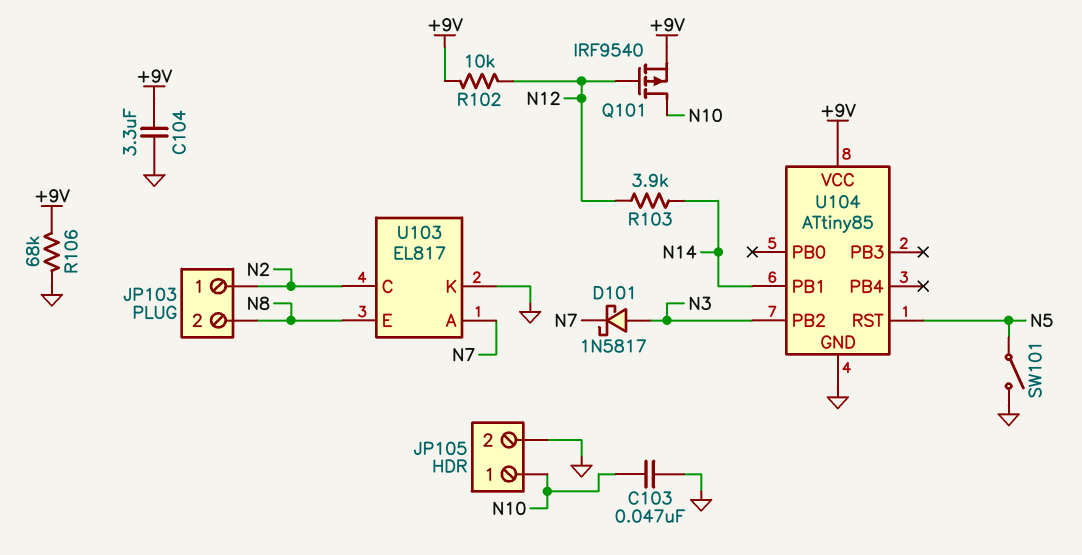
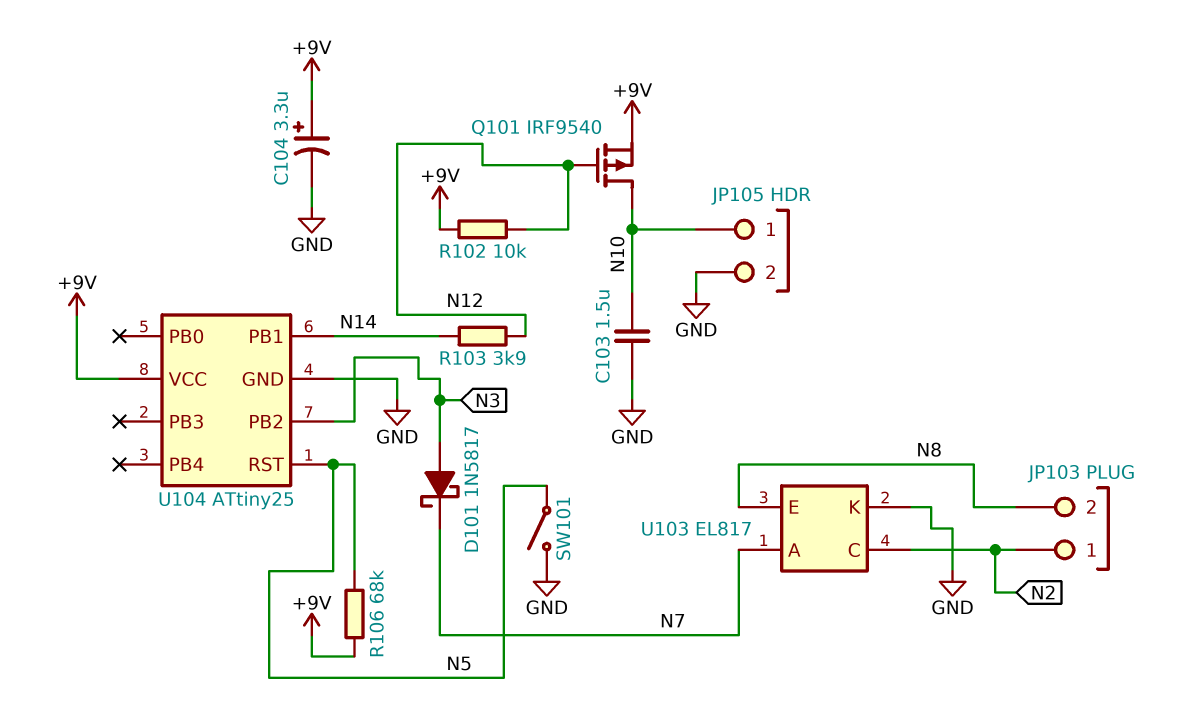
C103: 47nF (GND, N10) -> 1.5uF (GND, N10)
C104: 3.3uF (+9V, GND) -> 3.3uF (plus +9V, minus GND)
R106: 68k (+9V, GND) -> 68k (+9V, N5)
U104: ATtiny85 -> ATtiny25

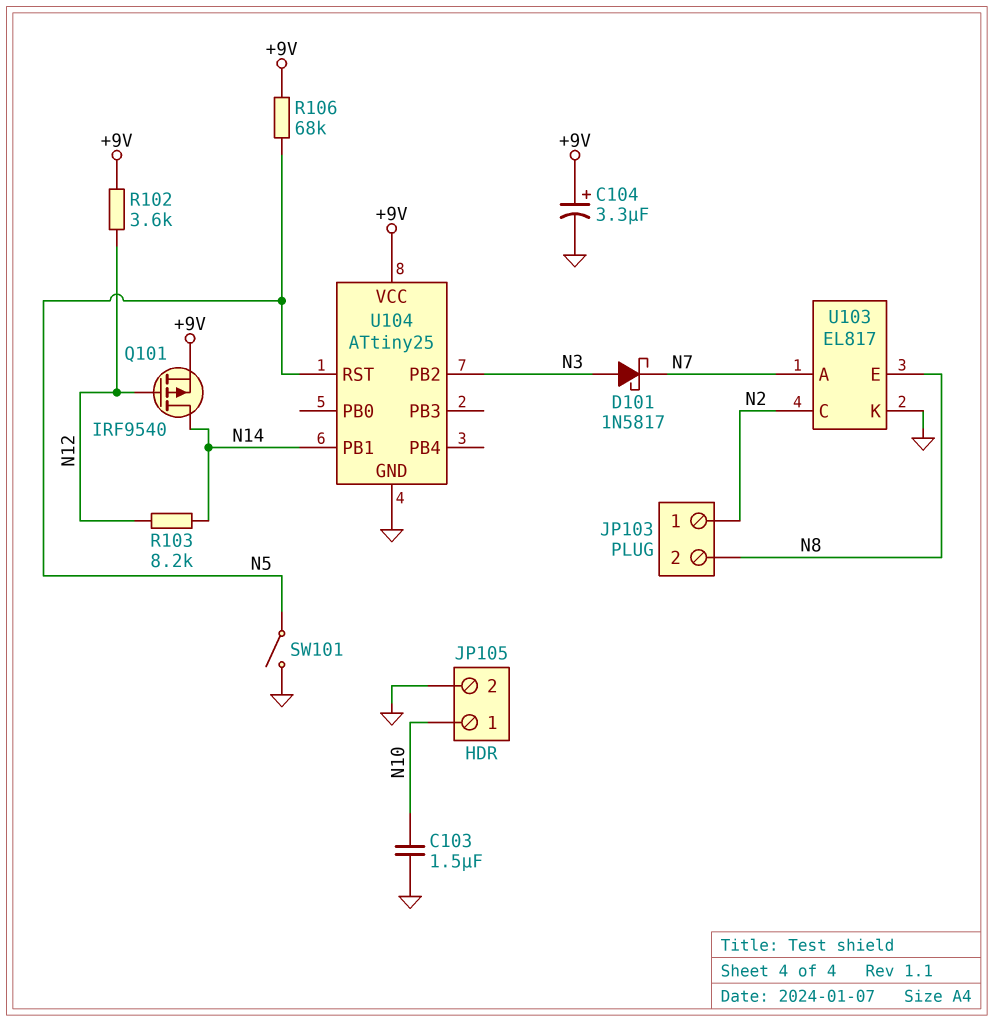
Q101: PMOS IRF9540 (G N12, D N10, S +9V) -> PMOS IRF9540 (G N12, D N14, S +9V)
R102: 10k (+9V, N12) -> 3.6k (+9V, N12)
R103: 3.9k (N12, N14) -> 8.2k (N12, N14)

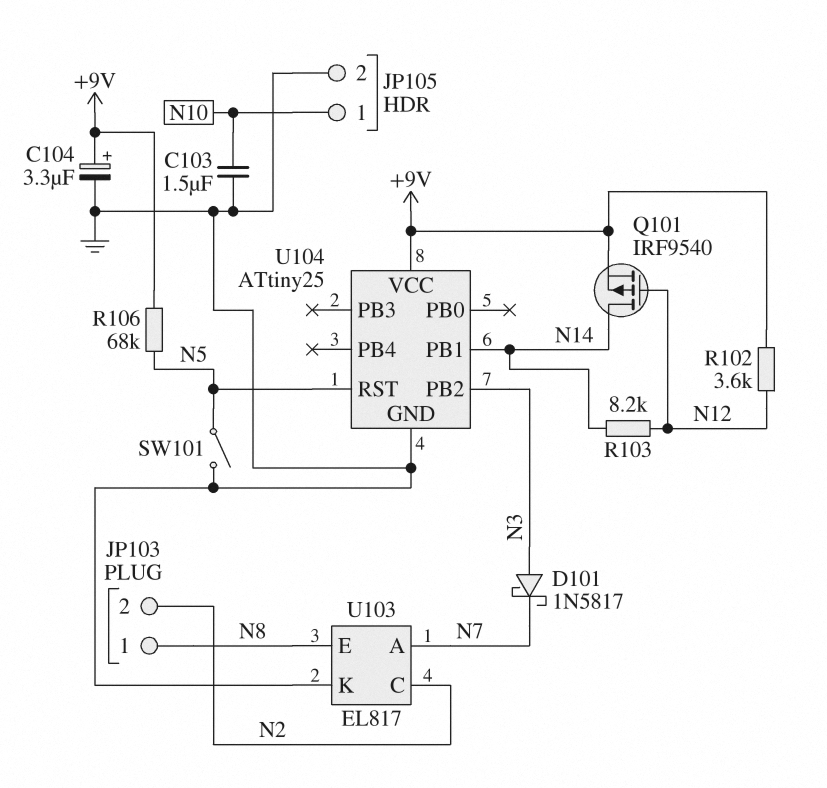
JP103 pin 1: N2 -> N8
JP103 pin 2: N8 -> N2

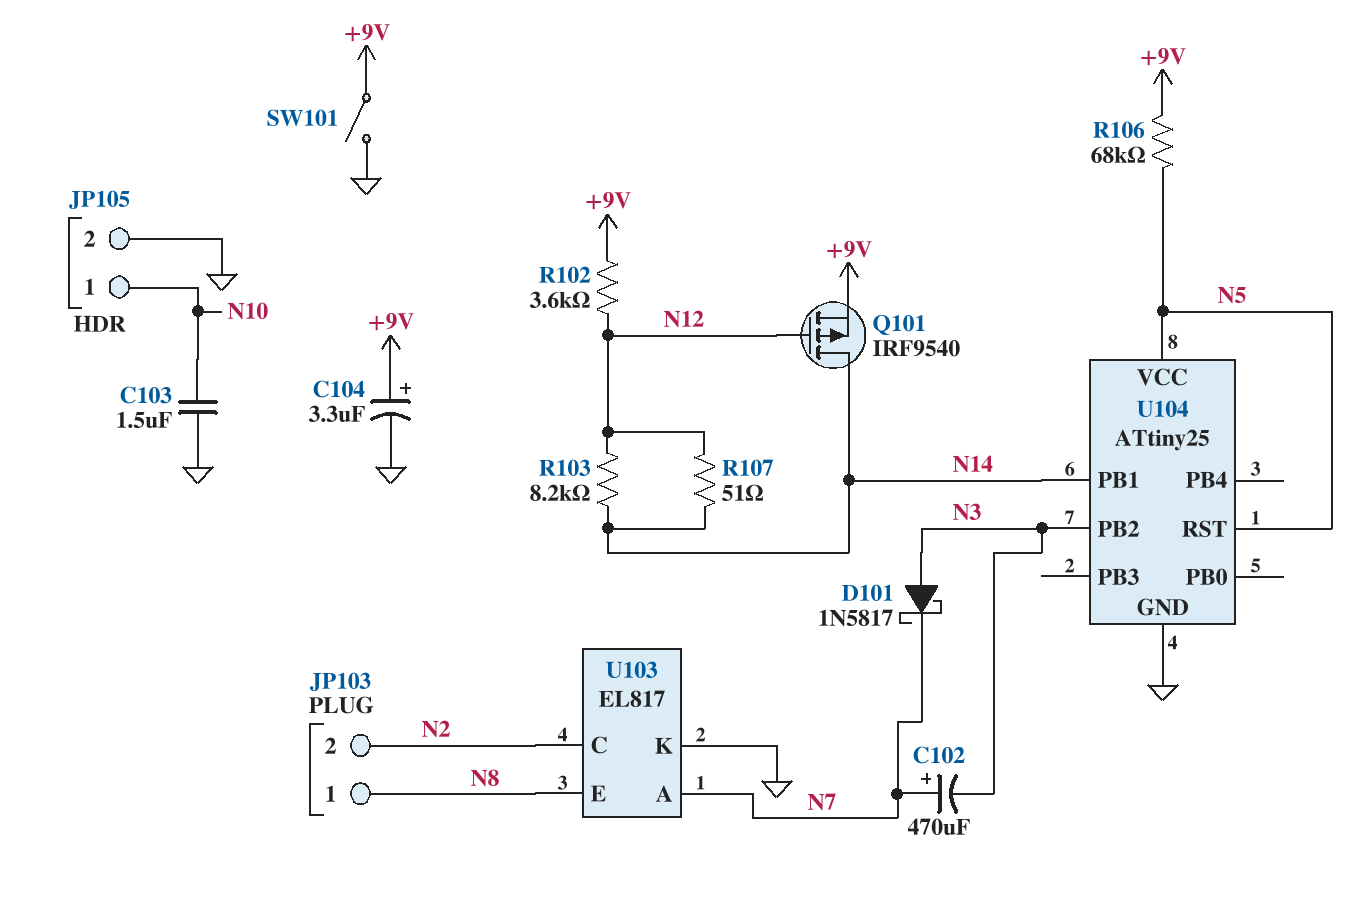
C102: none -> 470uF (plus N7, minus N3)
R107: none -> 51 (N12, N14)
SW101: switch (GND, N5) -> switch (+9V, GND)
U104 pin VCC: +9V -> N5

